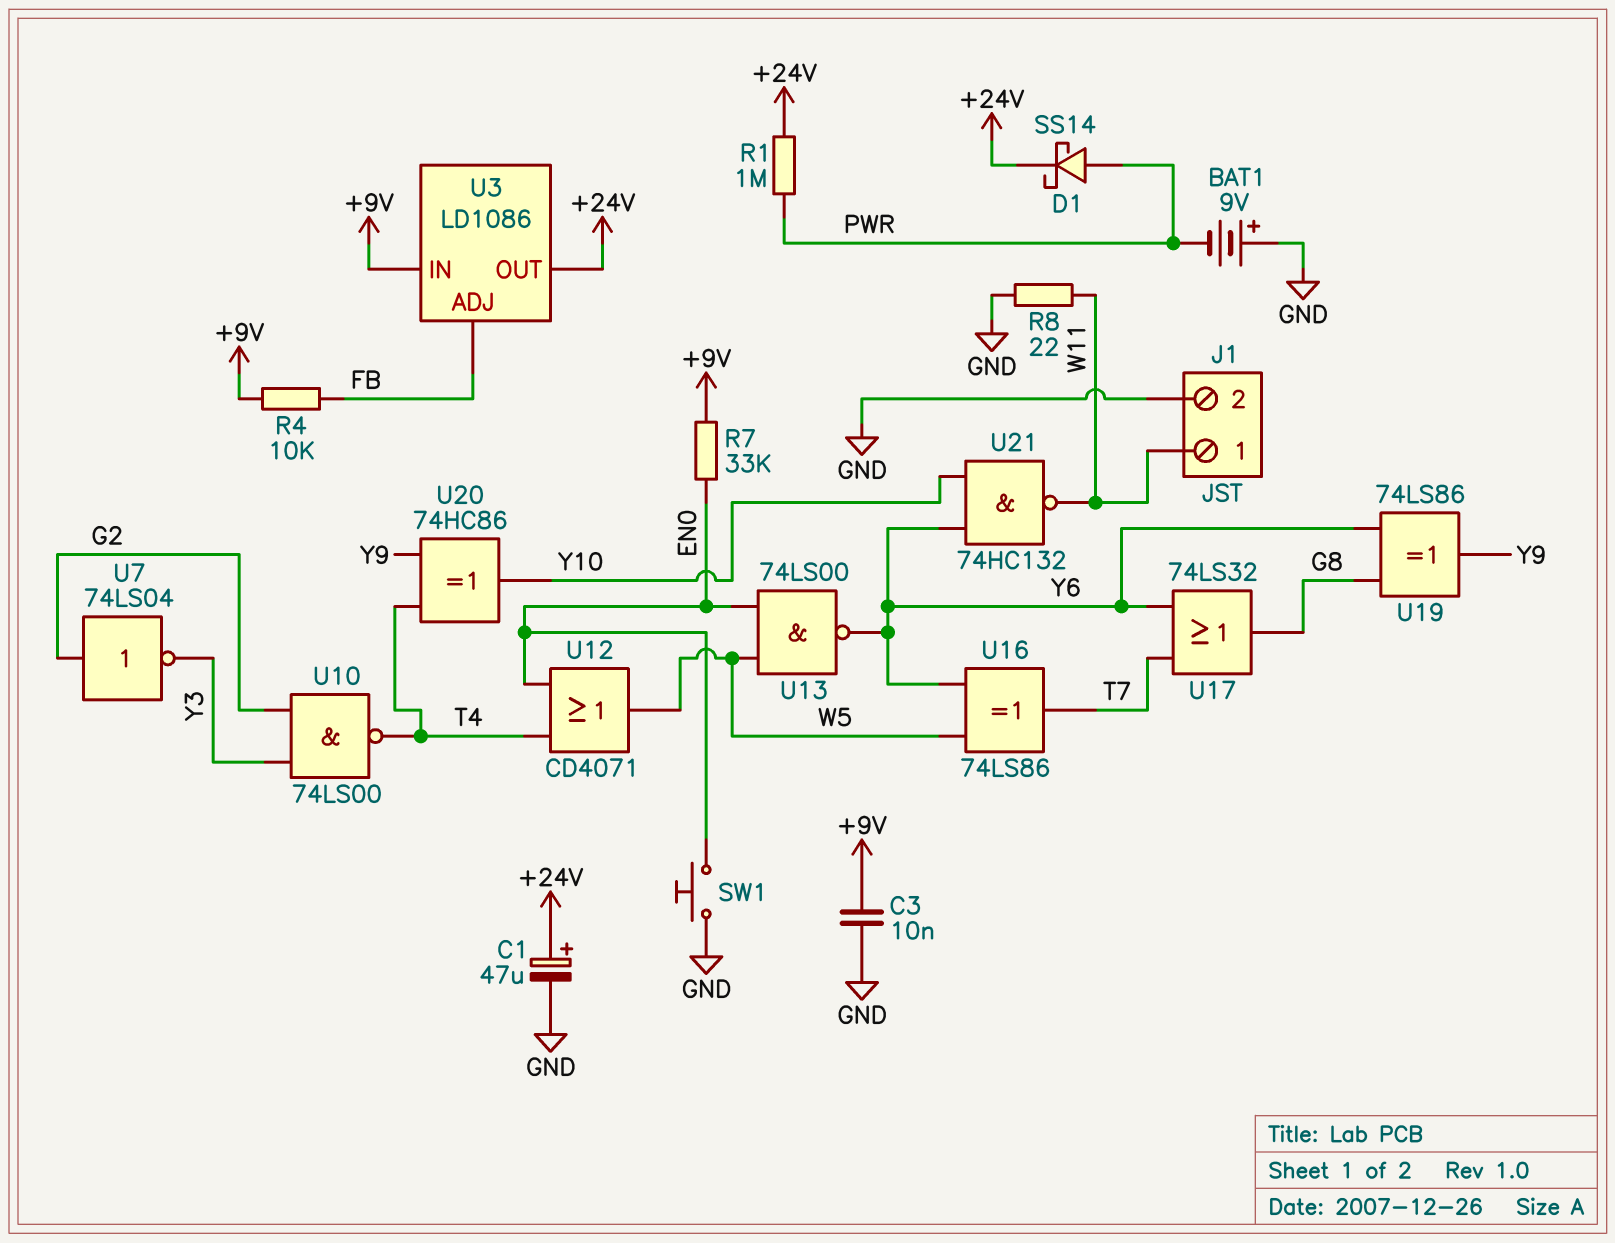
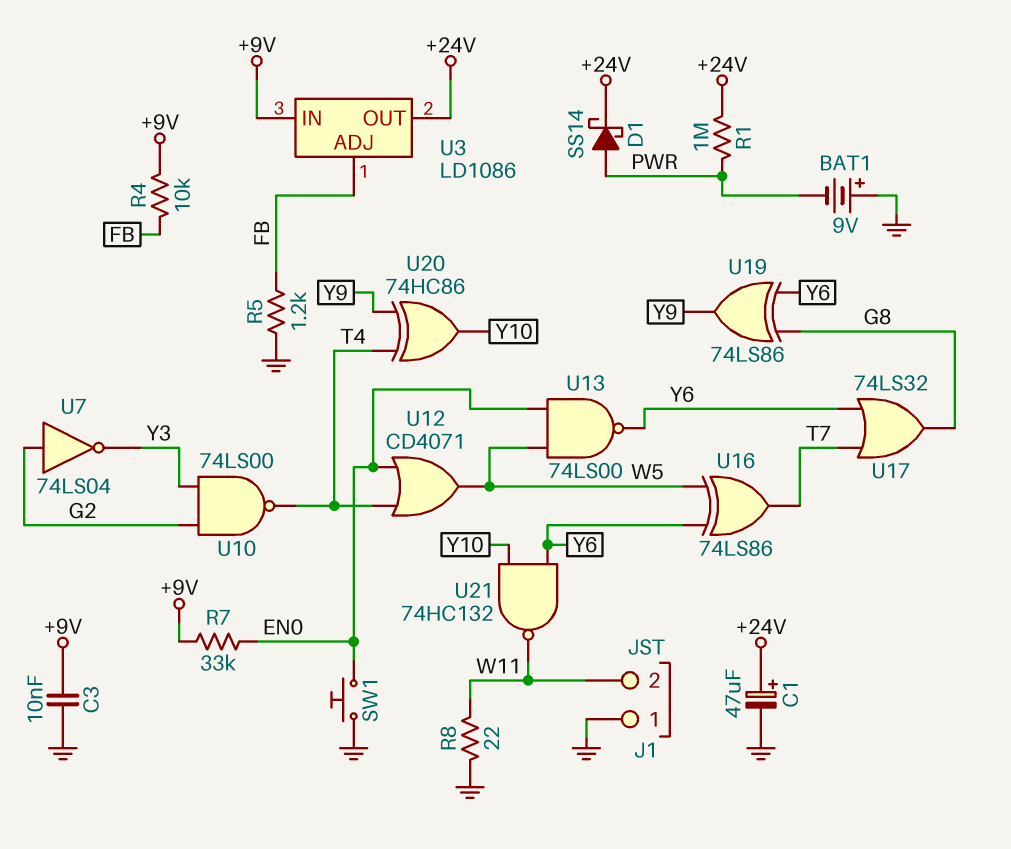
J1 pin 1: W11 -> GND
J1 pin 2: GND -> W11
R5: none -> 1.2k (FB, GND)

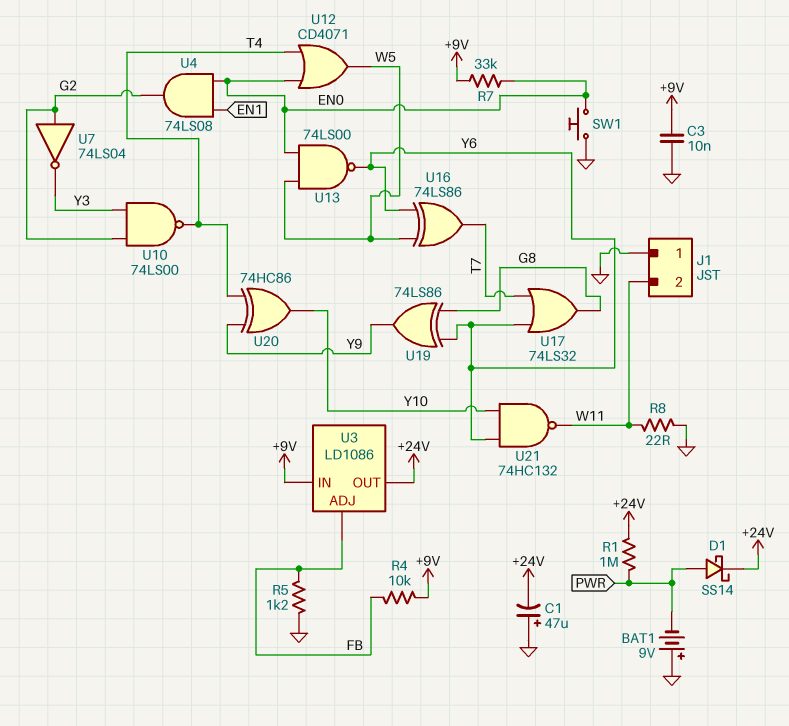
C1: 47uF (plus +24V, minus GND) -> 47uF (plus GND, minus +24V)
U4: none -> AND 74LS08 (in EN0, in EN1, out G2)

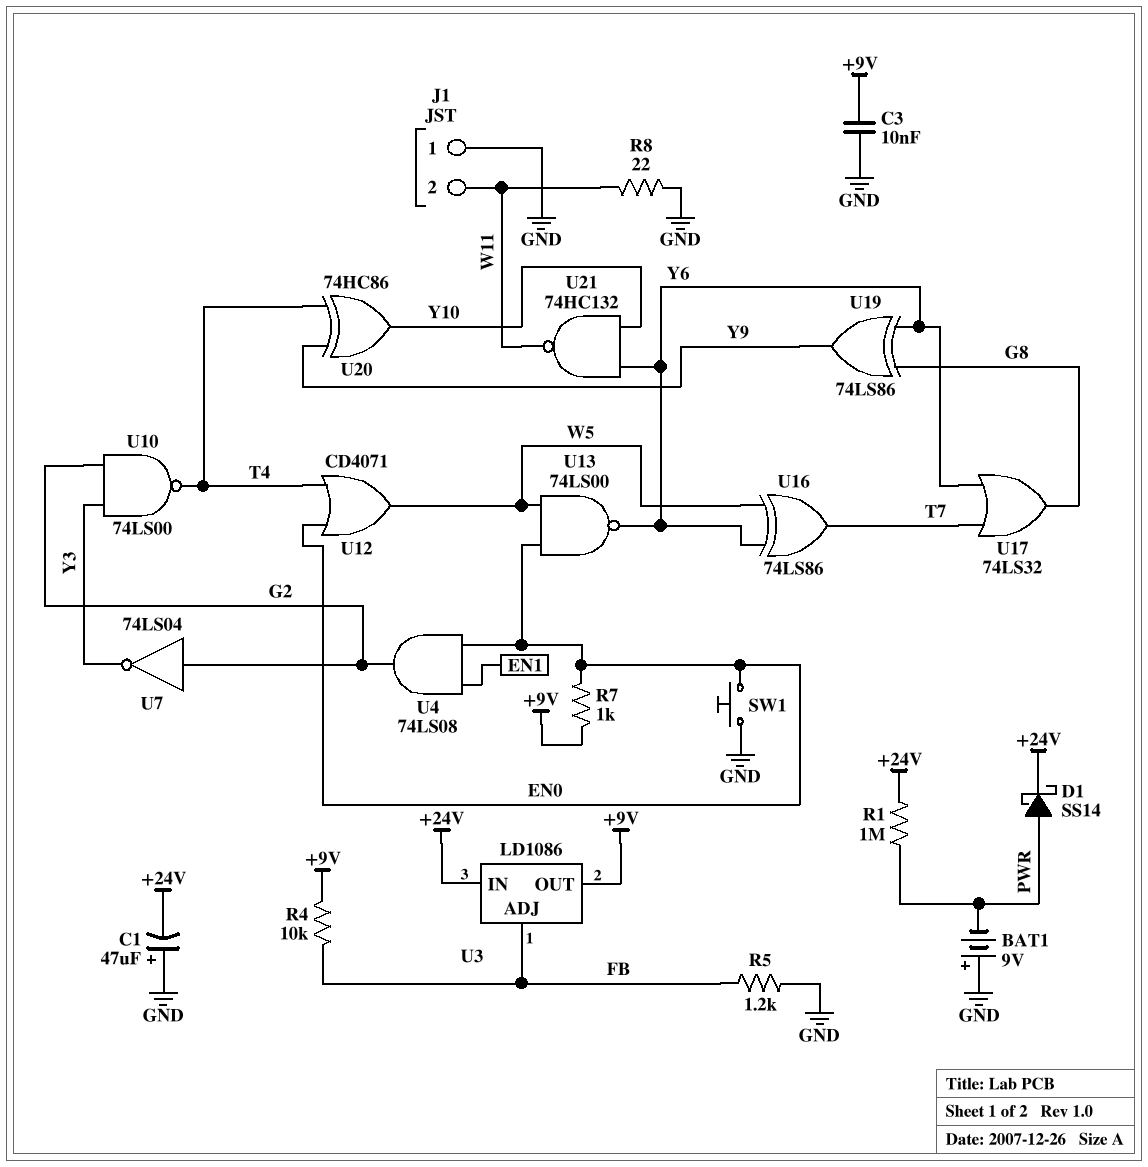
R7: 33k (+9V, EN0) -> 1k (+9V, EN0)
U3 pin IN: +9V -> +24V
U3 pin OUT: +24V -> +9V

